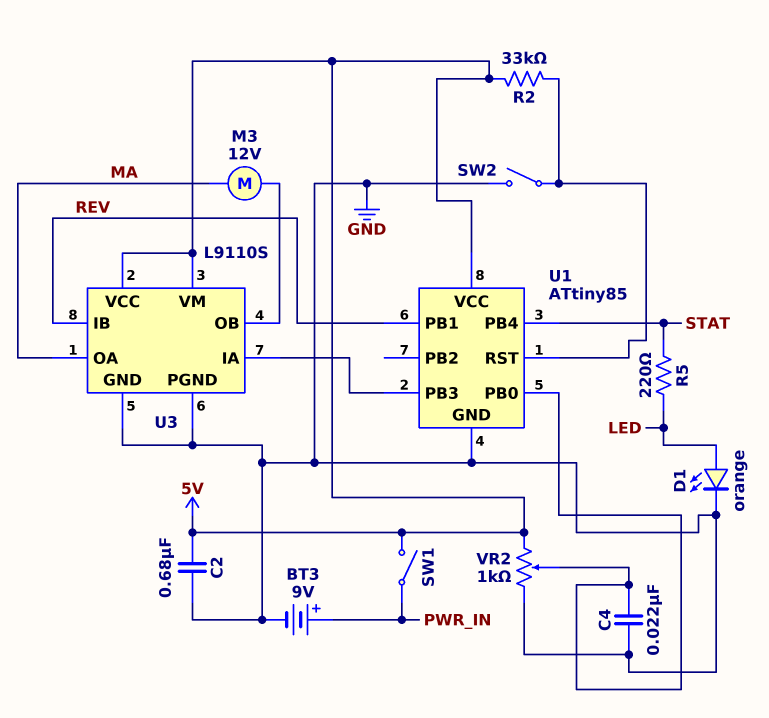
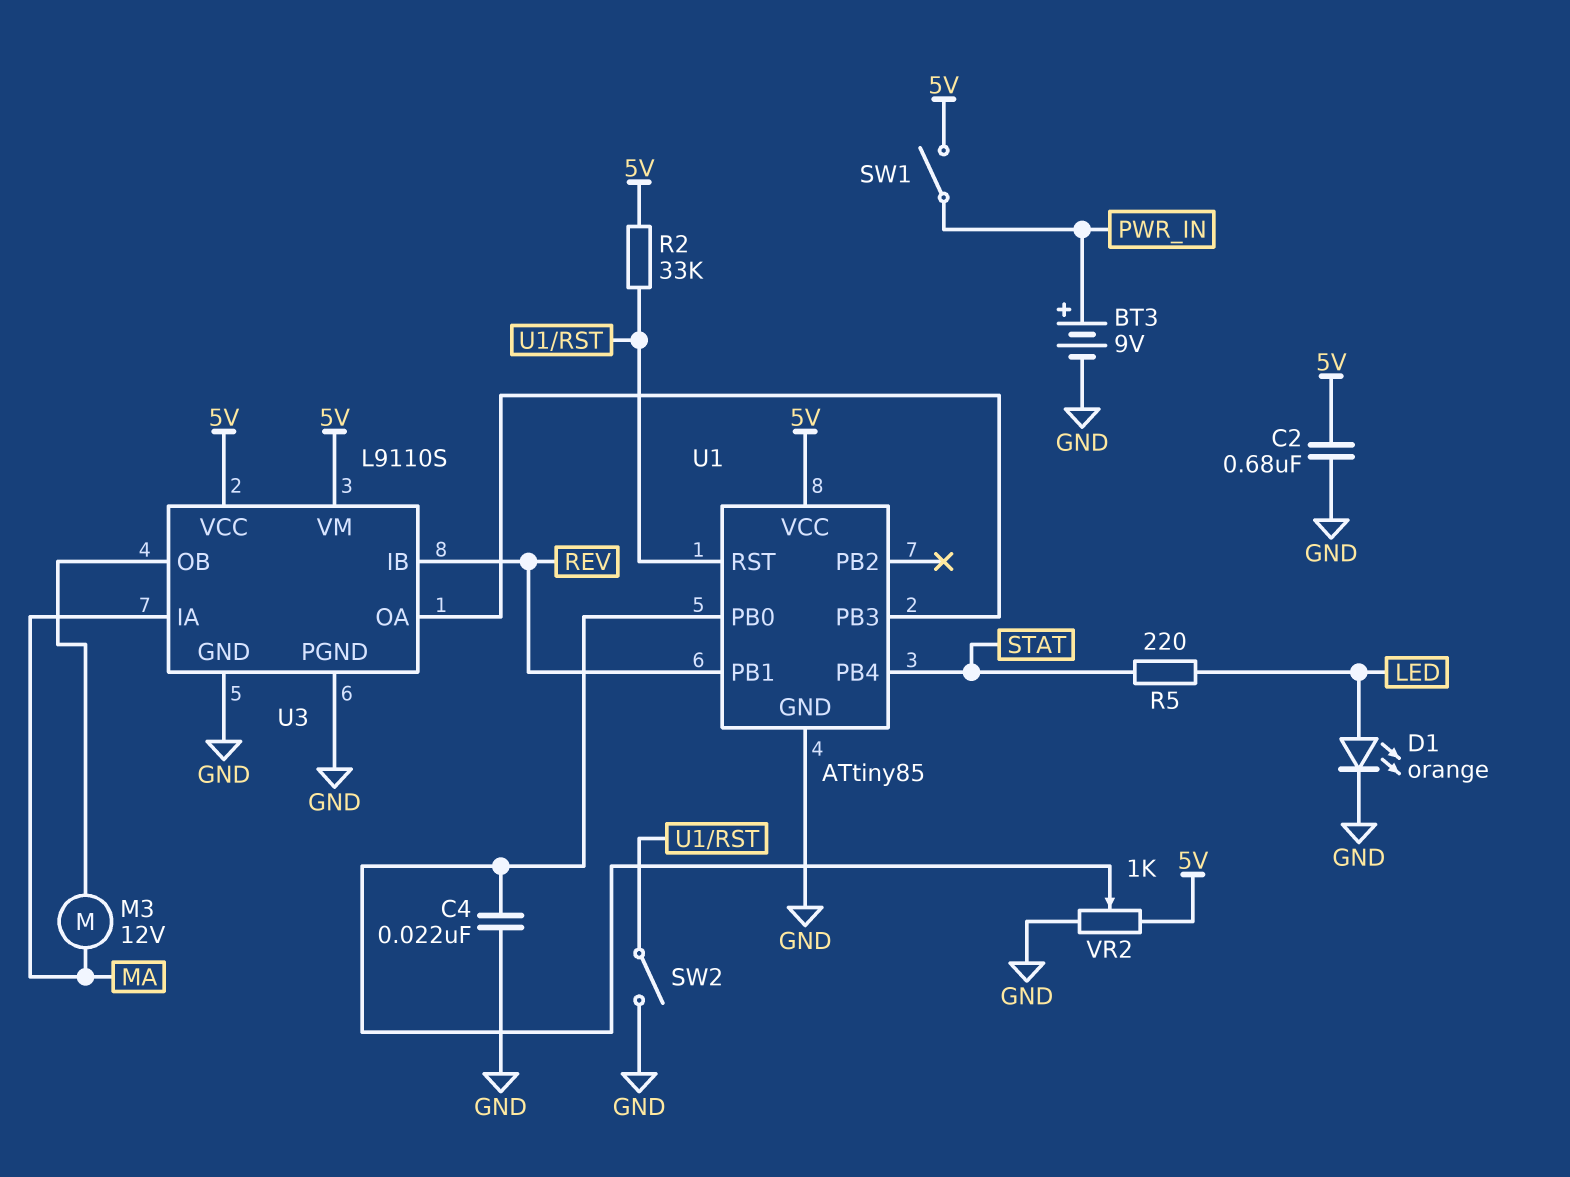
U3 pin IA: U1/PB3 -> MA
U3 pin OA: MA -> U1/PB3

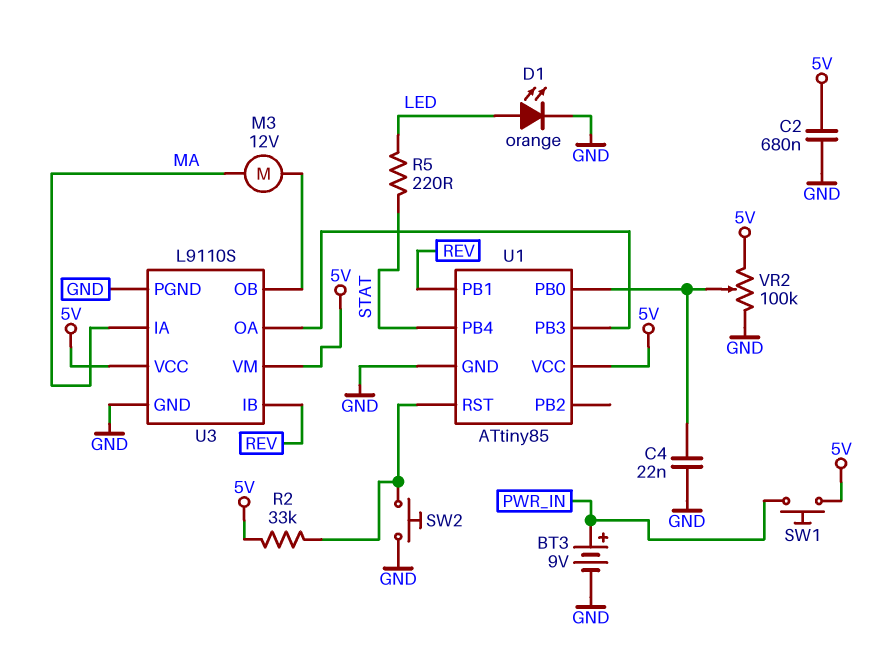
SW1: switch (5V, PWR_IN) -> button (5V, PWR_IN)
SW2: switch (GND, U1/RST) -> button (GND, U1/RST)
VR2: 1k (5V, GND, wiper U1/PB0) -> 100k (5V, GND, wiper U1/PB0)

